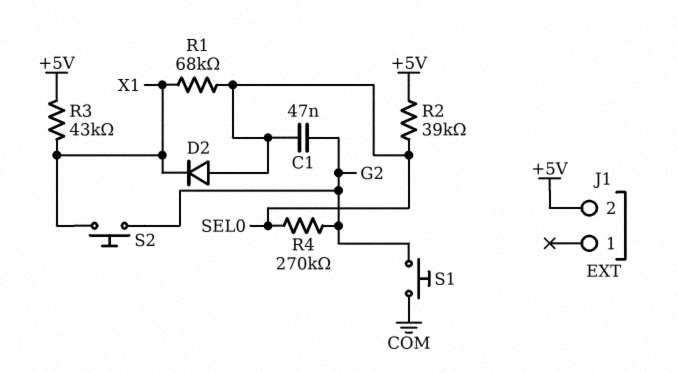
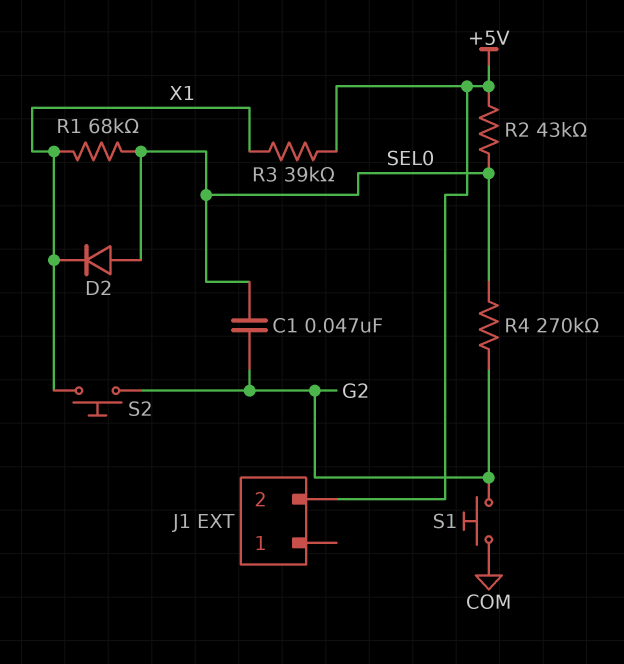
R2: 39k (+5V, SEL0) -> 43k (+5V, SEL0)
R3: 43k (+5V, X1) -> 39k (+5V, X1)

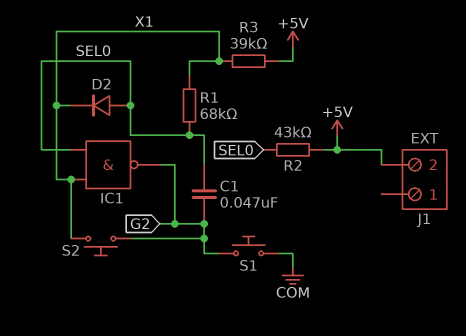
IC1: none -> NAND (in SEL0, in X1, out G2)
R4: 270k (G2, SEL0) -> none

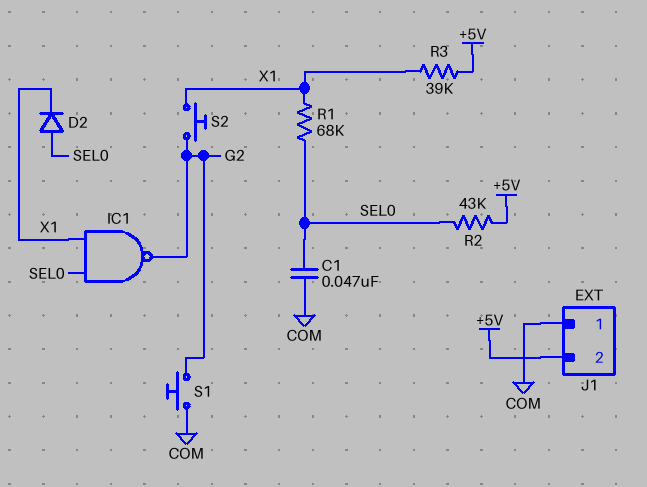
C1: 47nF (G2, SEL0) -> 47nF (COM, SEL0)
J1 pin 1: none -> COM

